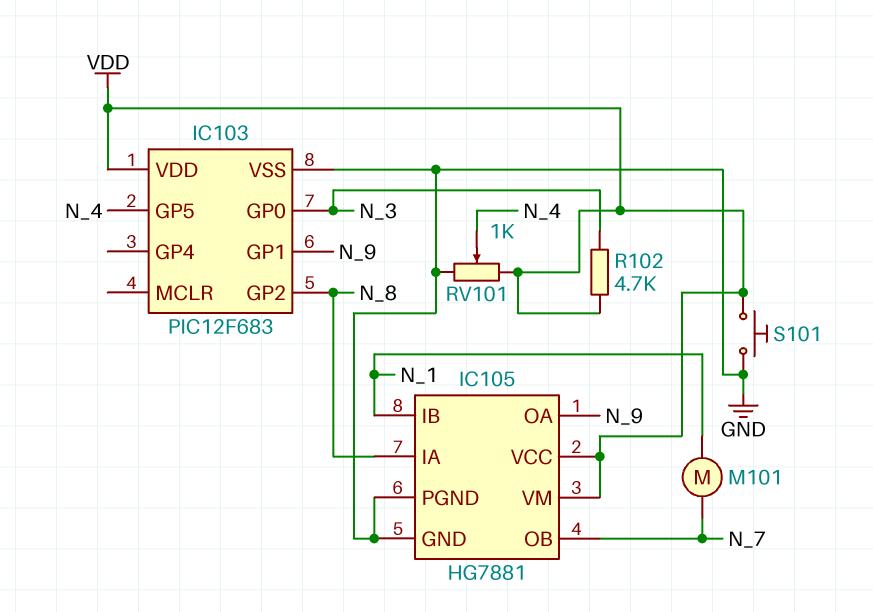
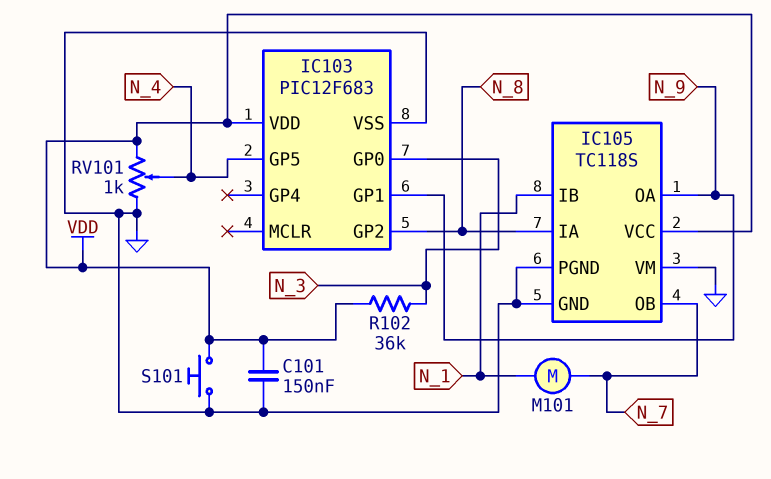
C101: none -> 150nF (GND, VDD)
IC105: HG7881 -> TC118S
IC105 pin VM: VDD -> GND
R102: 4.7k (N_3, VDD) -> 36k (N_3, VDD)

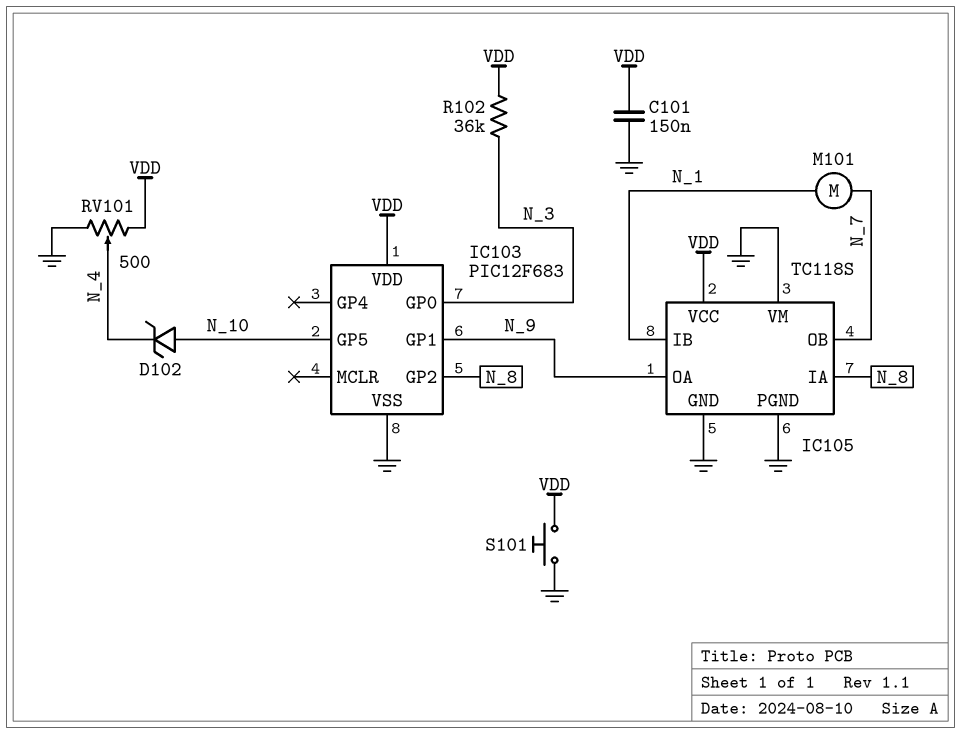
D102: none -> zener (A N_10, K N_4)
IC103 pin GP5: N_4 -> N_10
RV101: 1k (GND, VDD, wiper N_4) -> 500 (GND, VDD, wiper N_4)

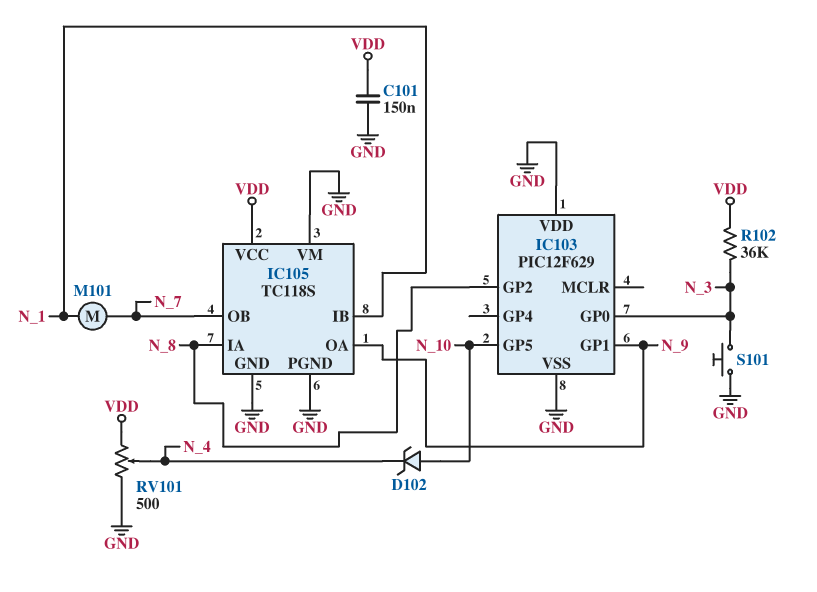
IC103: PIC12F683 -> PIC12F629
IC103 pin VDD: VDD -> GND
S101: button (GND, VDD) -> button (GND, N_3)

